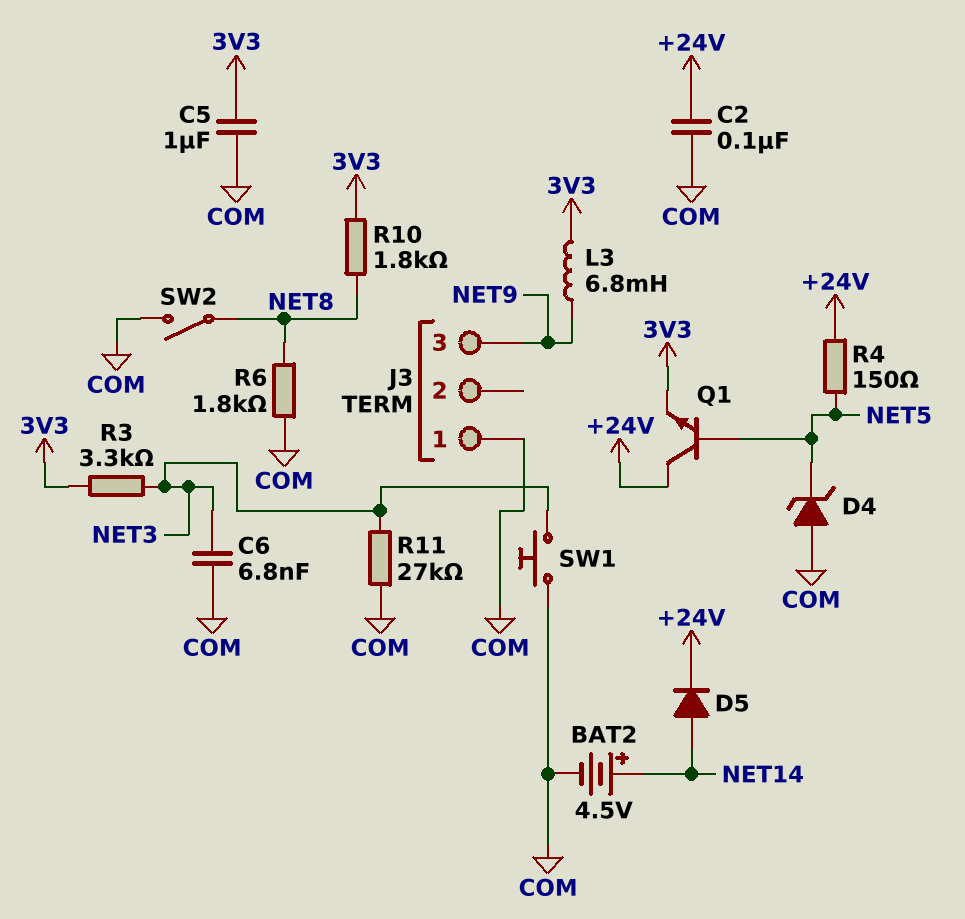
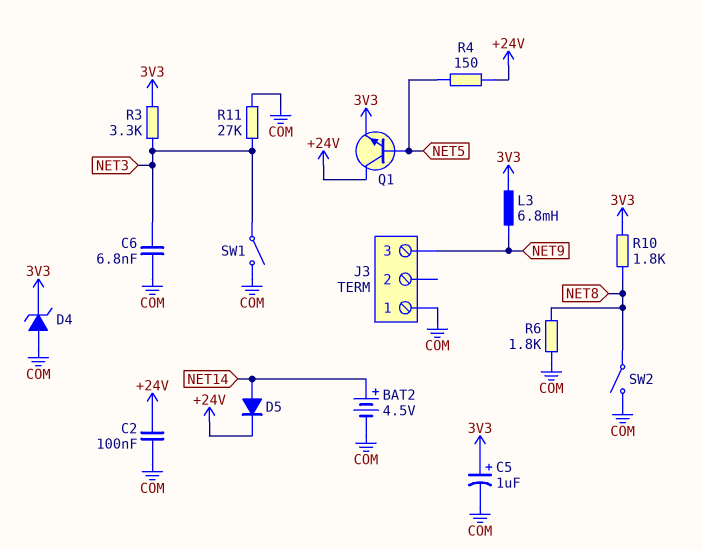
C5: 1uF (3V3, COM) -> 1uF (plus 3V3, minus COM)
D4: zener (A COM, K NET5) -> zener (A COM, K 3V3)
SW1: button (COM, NET3) -> switch (COM, NET3)

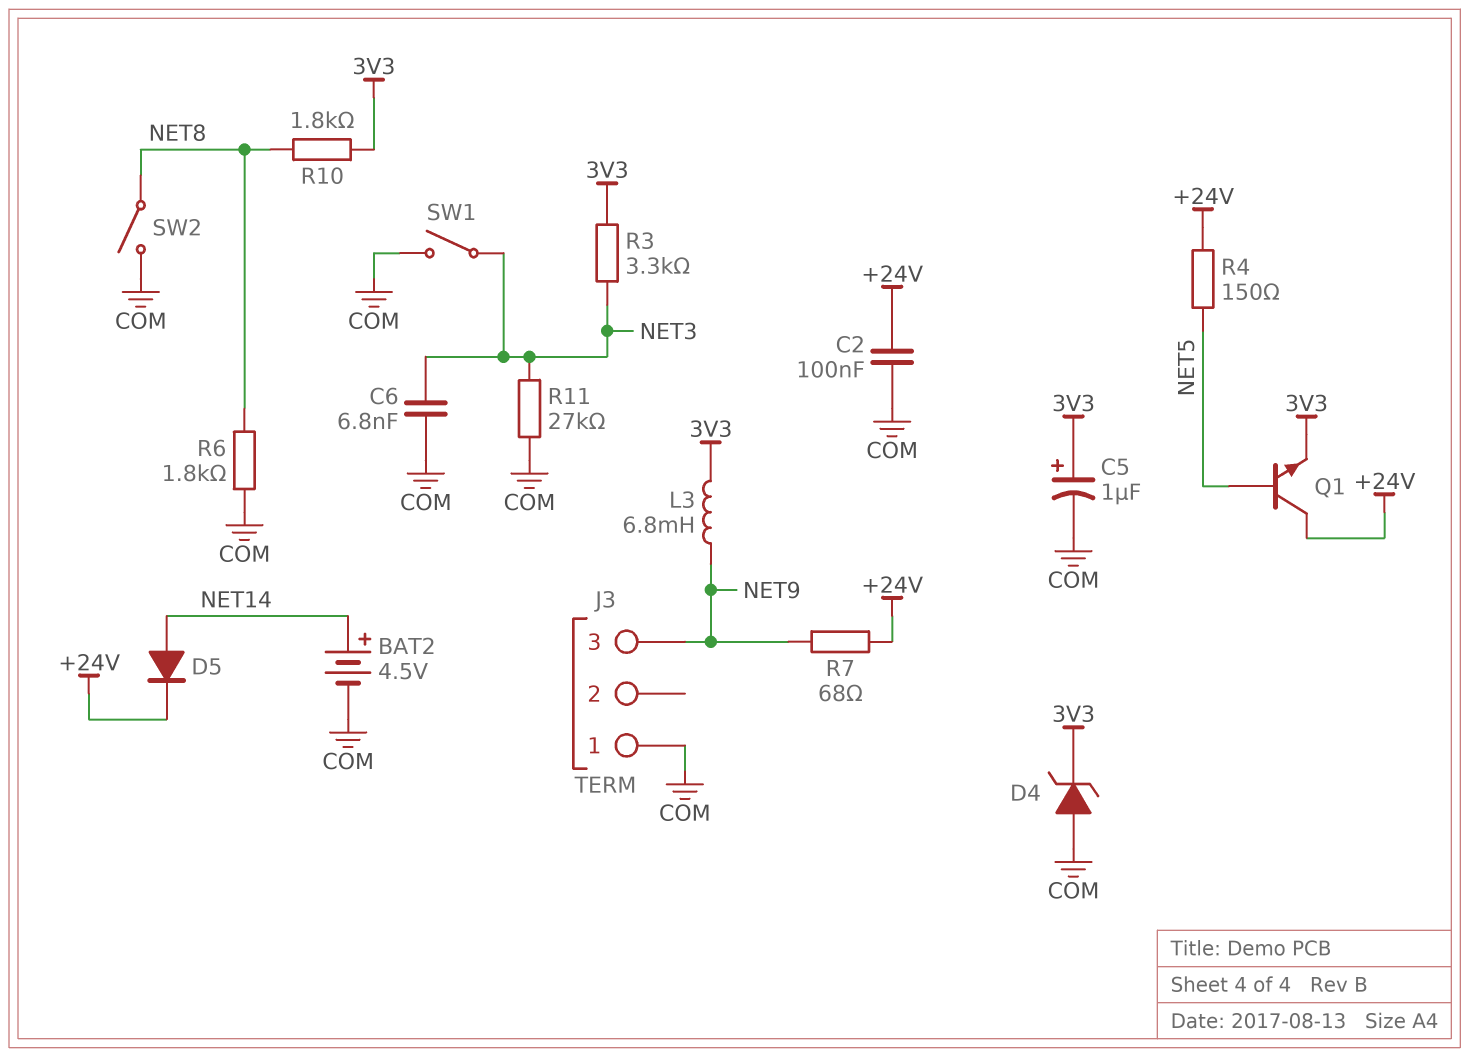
R7: none -> 68 (+24V, NET9)

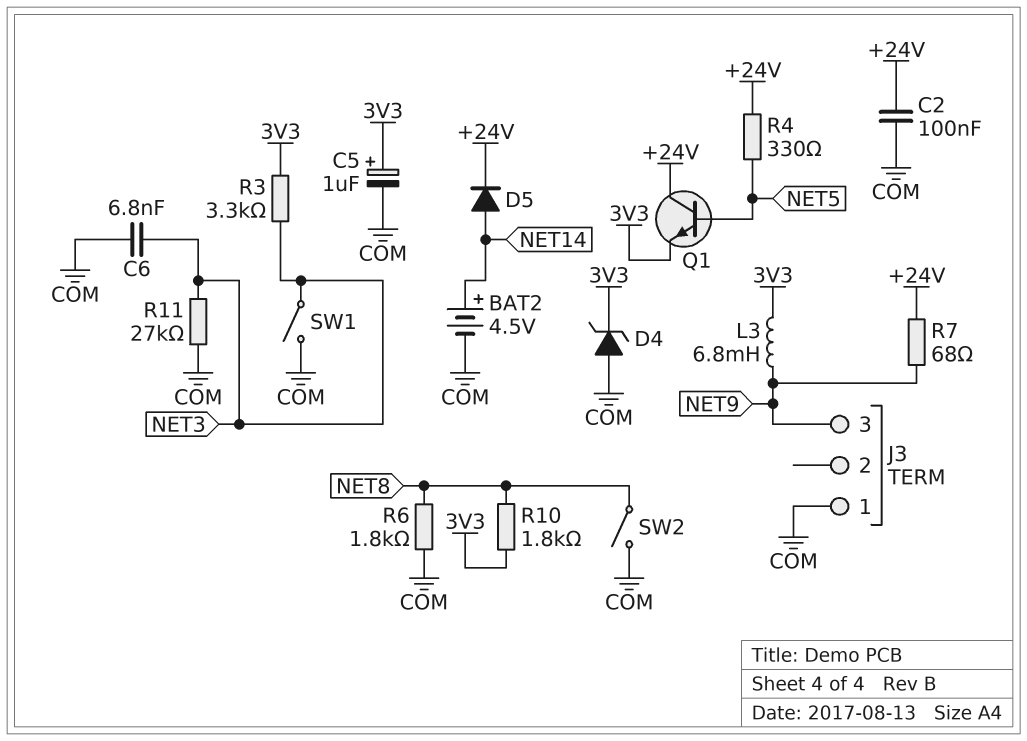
R4: 150 (+24V, NET5) -> 330 (+24V, NET5)

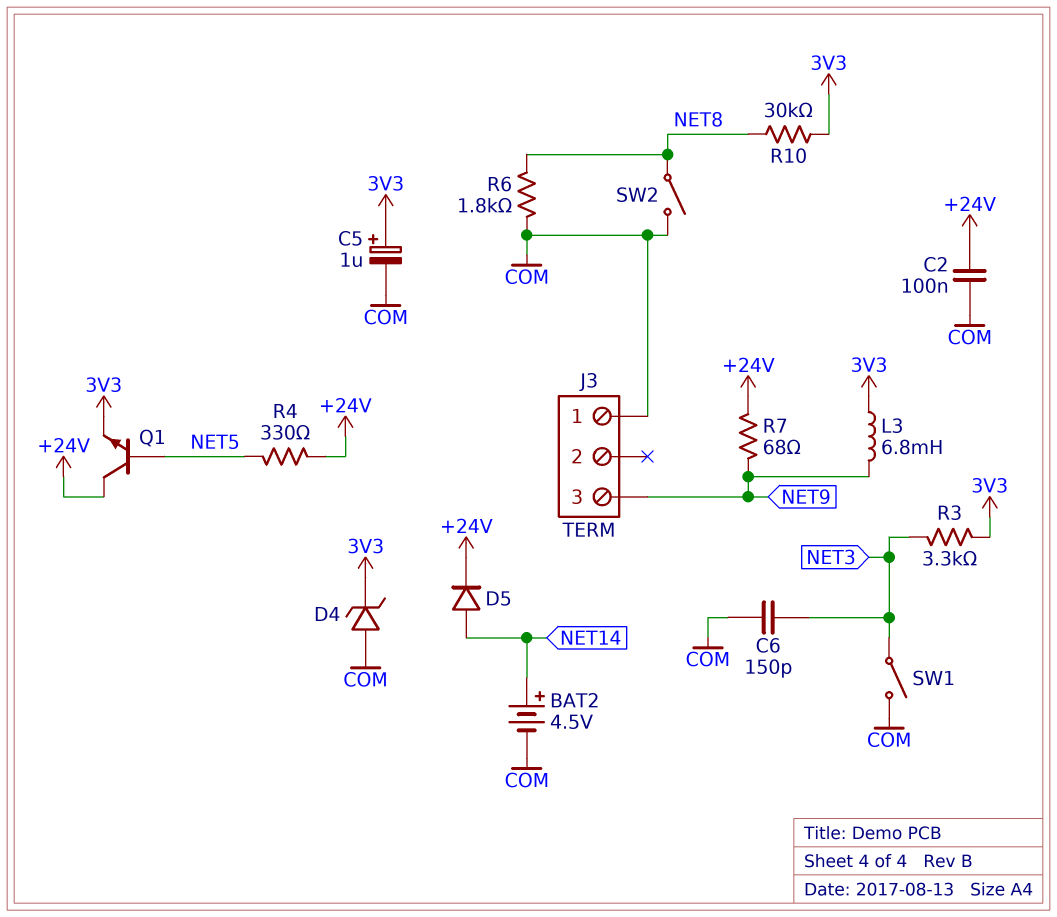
C6: 6.8nF (COM, NET3) -> 150pF (COM, NET3)
R10: 1.8k (3V3, NET8) -> 30k (3V3, NET8)
R11: 27k (COM, NET3) -> none

